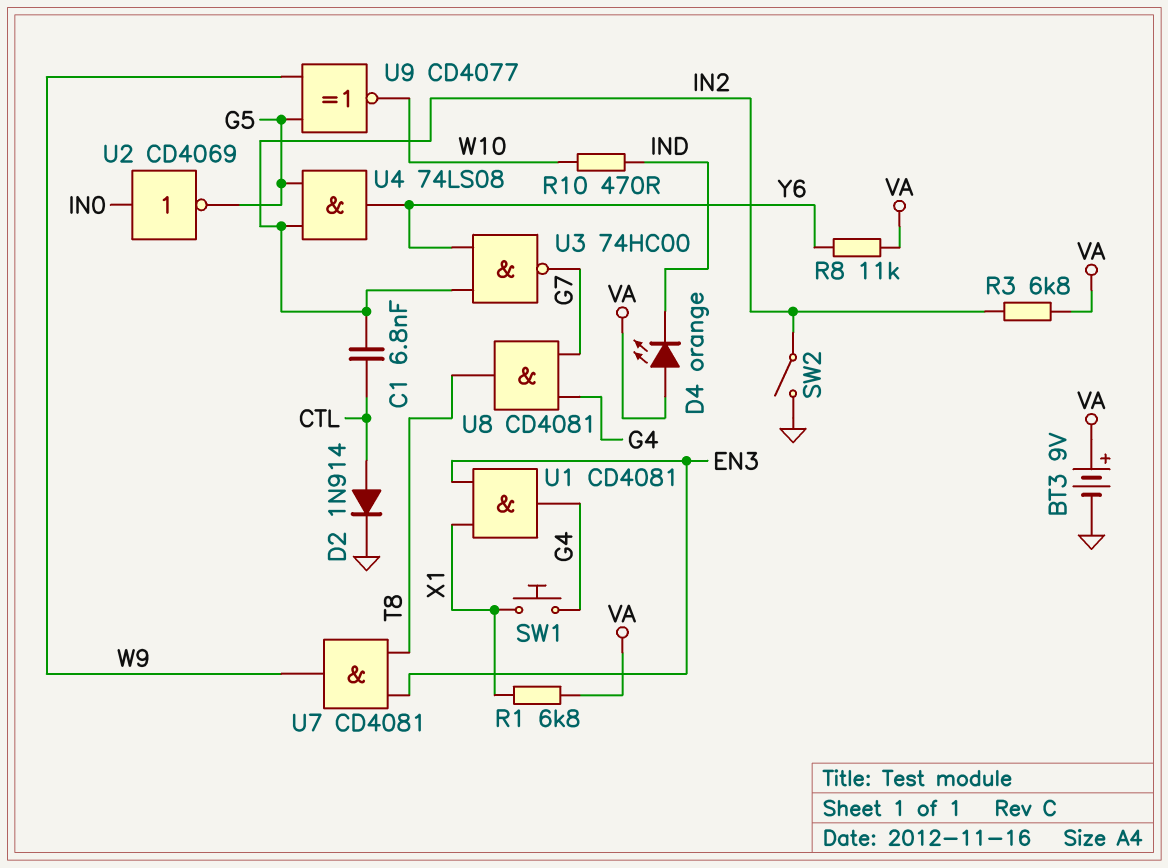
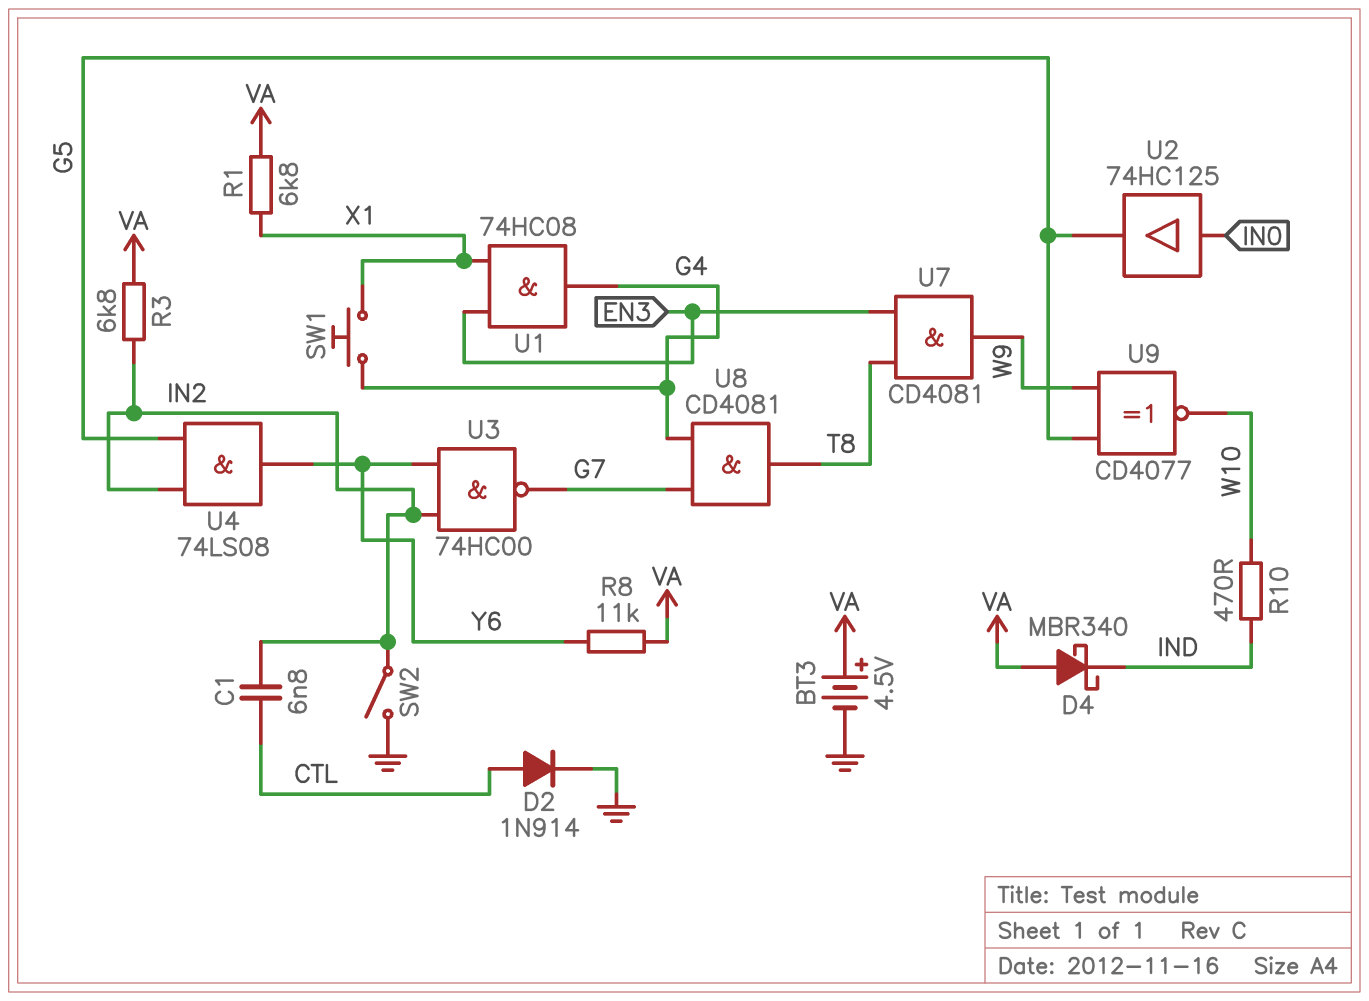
BT3: 9V (plus VA, minus GND) -> 4.5V (plus VA, minus GND)
D4: LED orange (A VA, K IND) -> schottky MBR340 (A VA, K IND)
U1: AND CD4081 (in EN3, in X1, out G4) -> AND 74HC08 (in EN3, in X1, out G4)
U2: NOT CD4069 (in IN0, out G5) -> buffer 74HC125 (in IN0, out G5)

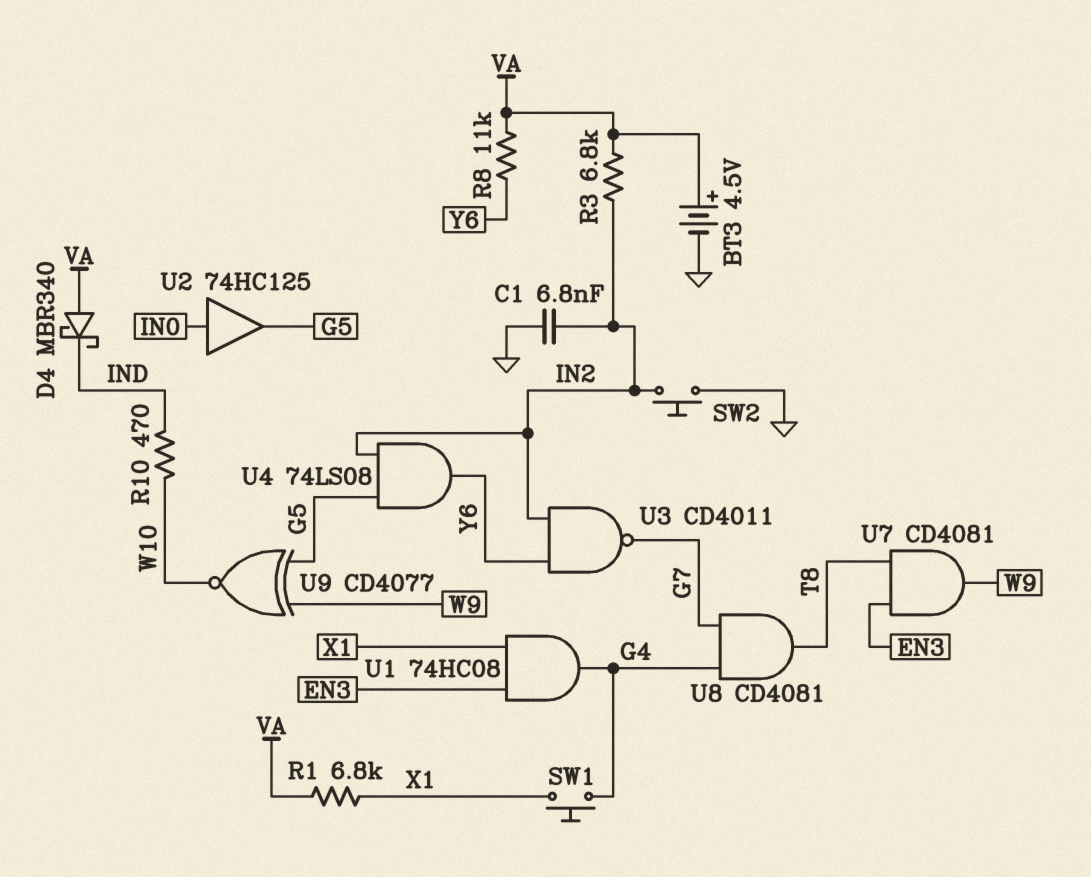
C1: 6.8nF (CTL, IN2) -> 6.8nF (GND, IN2)
D2: diode 1N914 (A CTL, K GND) -> none
SW2: switch (GND, IN2) -> button (GND, IN2)
U3: NAND 74HC00 (in IN2, in Y6, out G7) -> NAND CD4011 (in IN2, in Y6, out G7)

